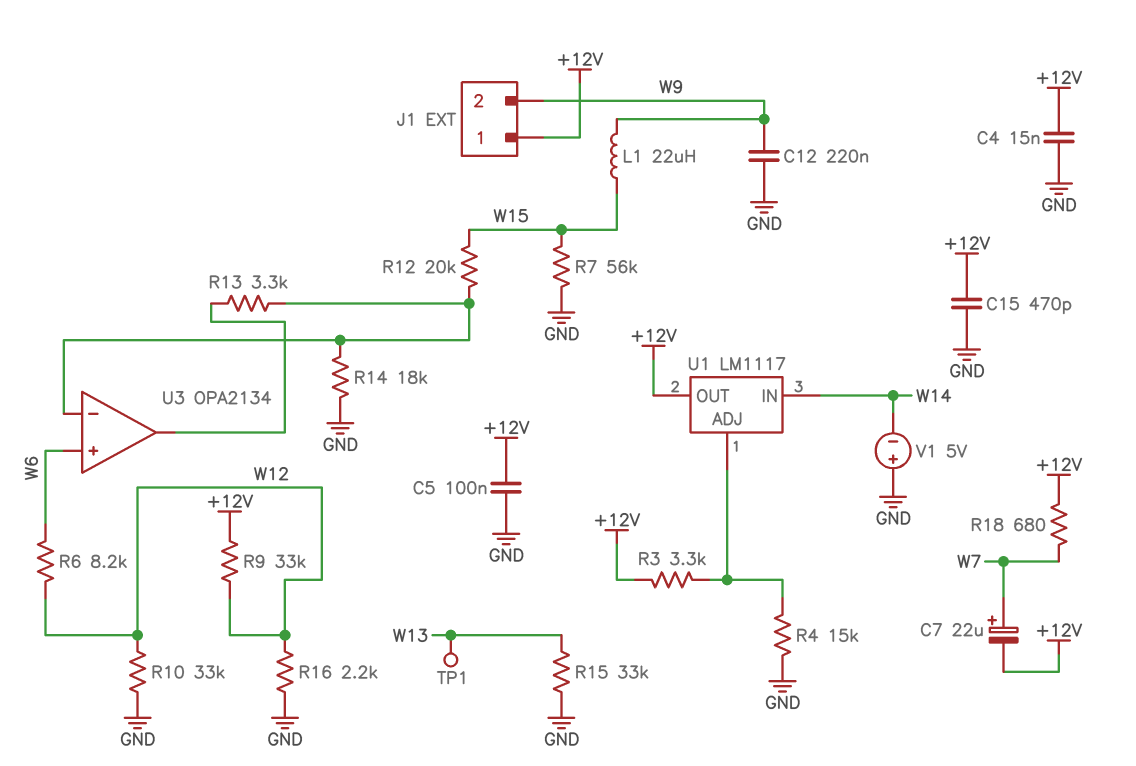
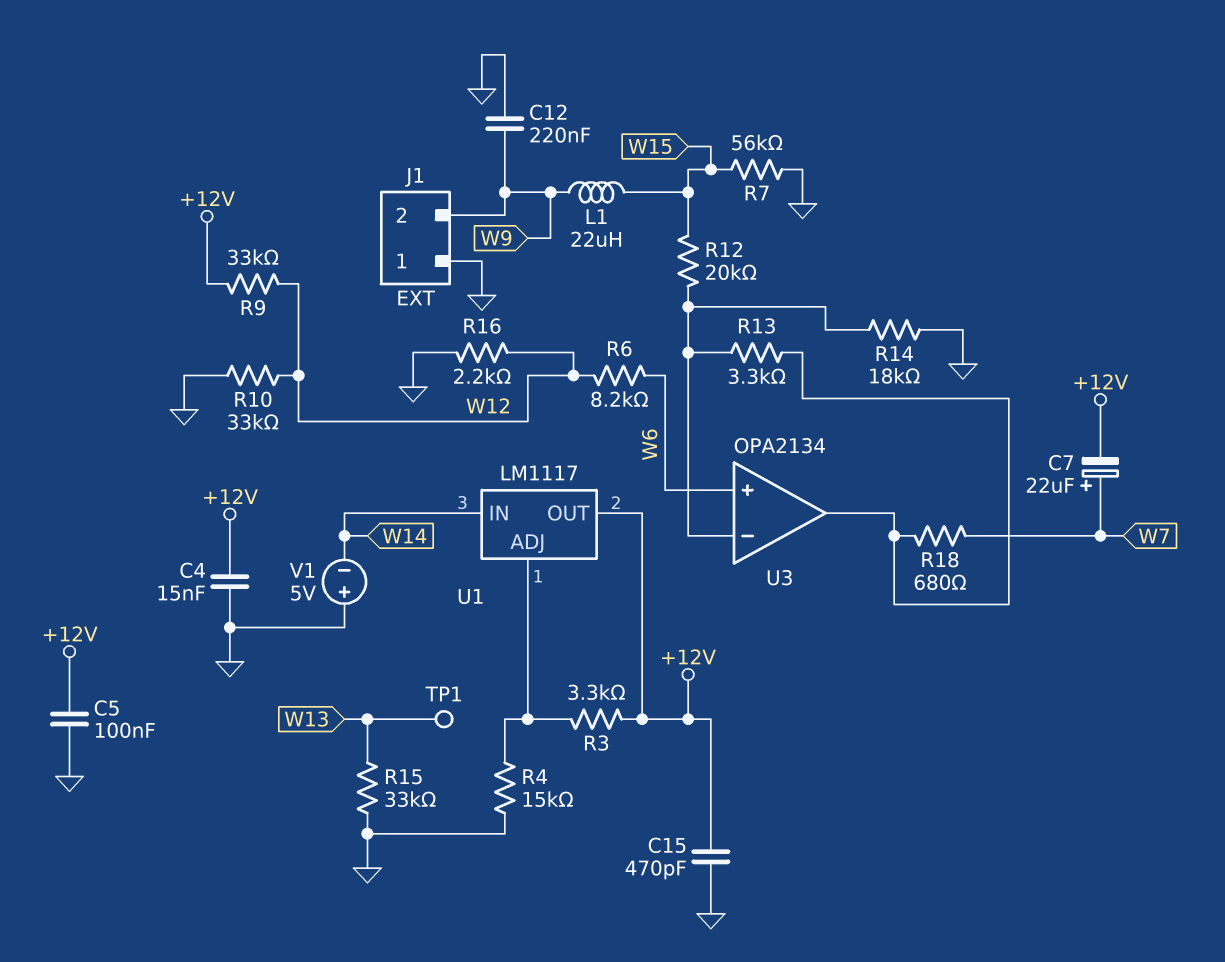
J1 pin 1: +12V -> GND
R18: 680 (+12V, W7) -> 680 (U3/out, W7)

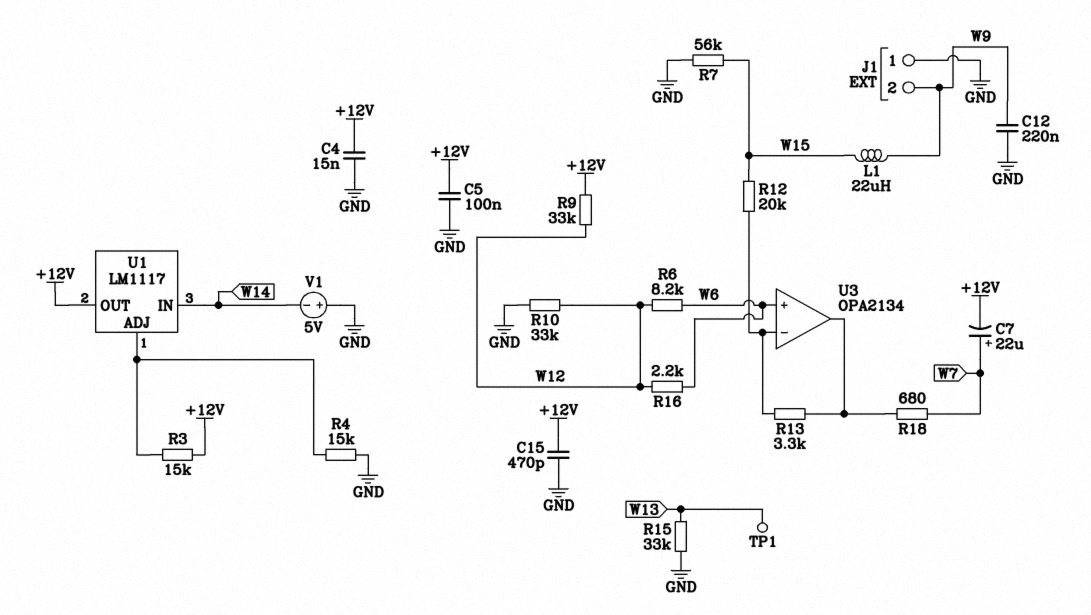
R3: 3.3k (+12V, U1/ADJ) -> 15k (+12V, U1/ADJ)
R14: 18k (GND, U3/in-) -> none
R16: 2.2k (GND, W12) -> 2.2k (W6, W12)

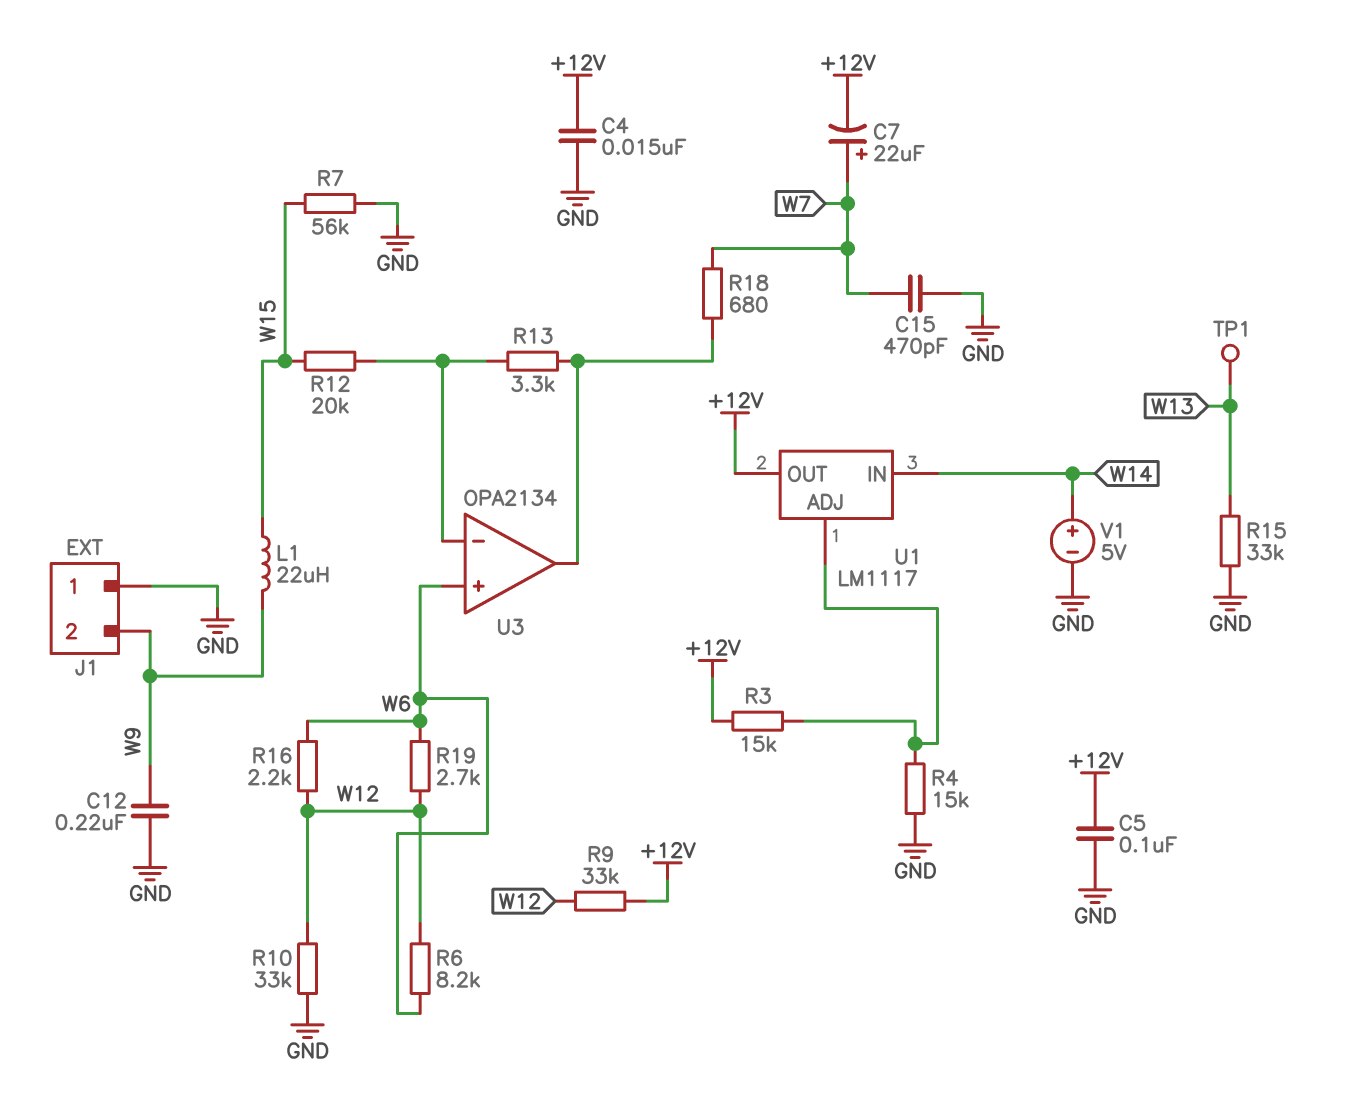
C15: 470pF (+12V, GND) -> 470pF (GND, W7)
R19: none -> 2.7k (W6, W12)
V1: 5V (plus GND, minus W14) -> 5V (plus W14, minus GND)

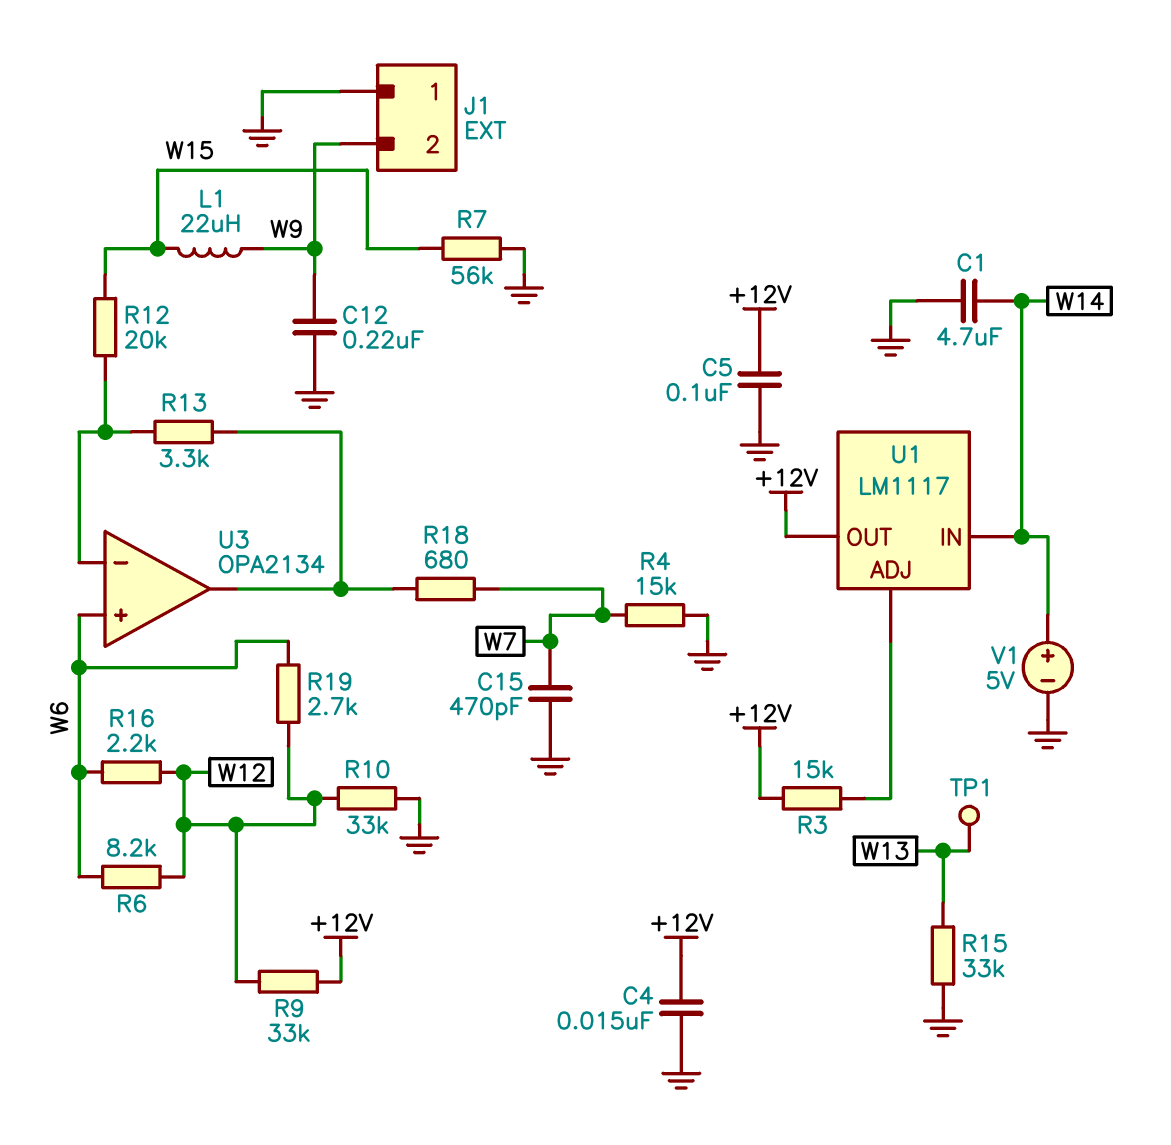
C1: none -> 4.7uF (GND, W14)
C7: 22uF (plus W7, minus +12V) -> none
R4: 15k (GND, U1/ADJ) -> 15k (GND, W7)

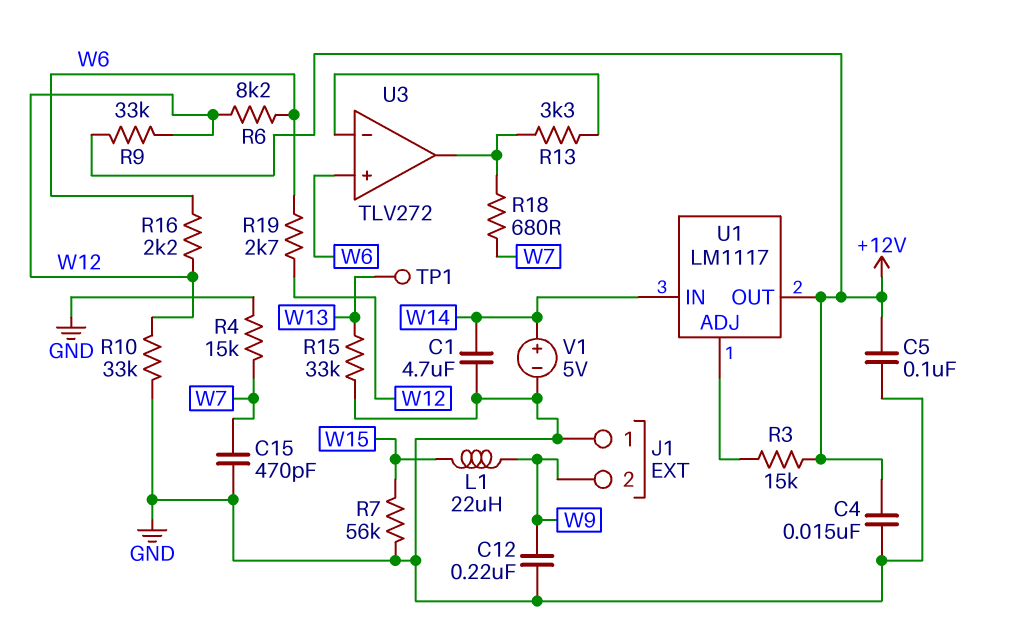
R12: 20k (U3/in-, W15) -> none
U3: OPA2134 -> TLV272

